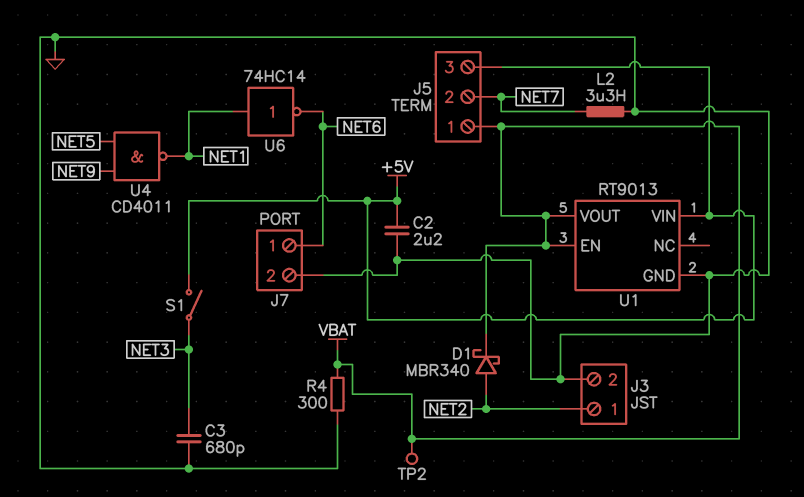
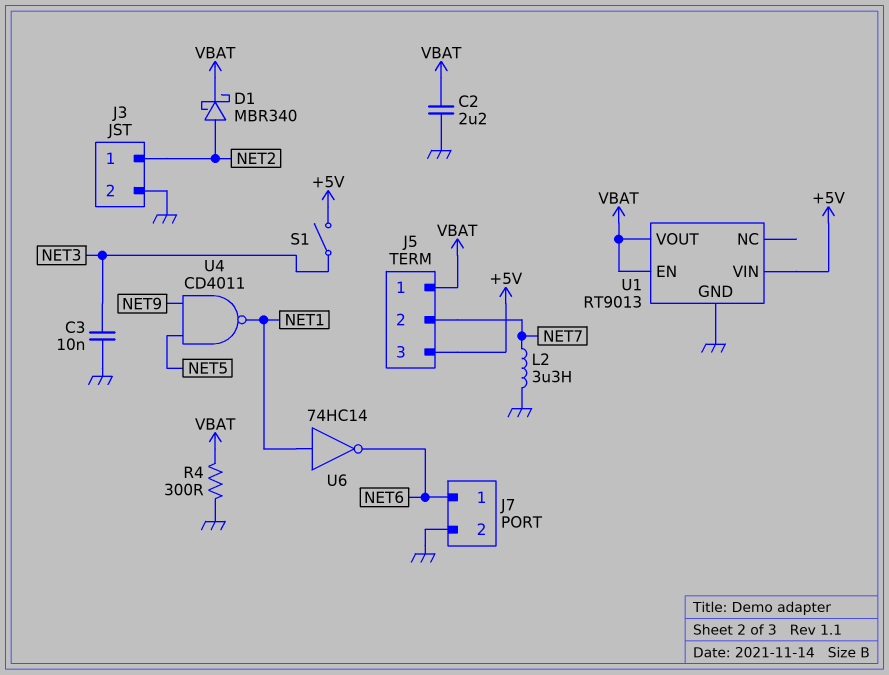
C2: 2.2uF (+5V, GND) -> 2.2uF (GND, VBAT)
C3: 680pF (GND, NET3) -> 10nF (GND, NET3)
TP2: test point (VBAT) -> none

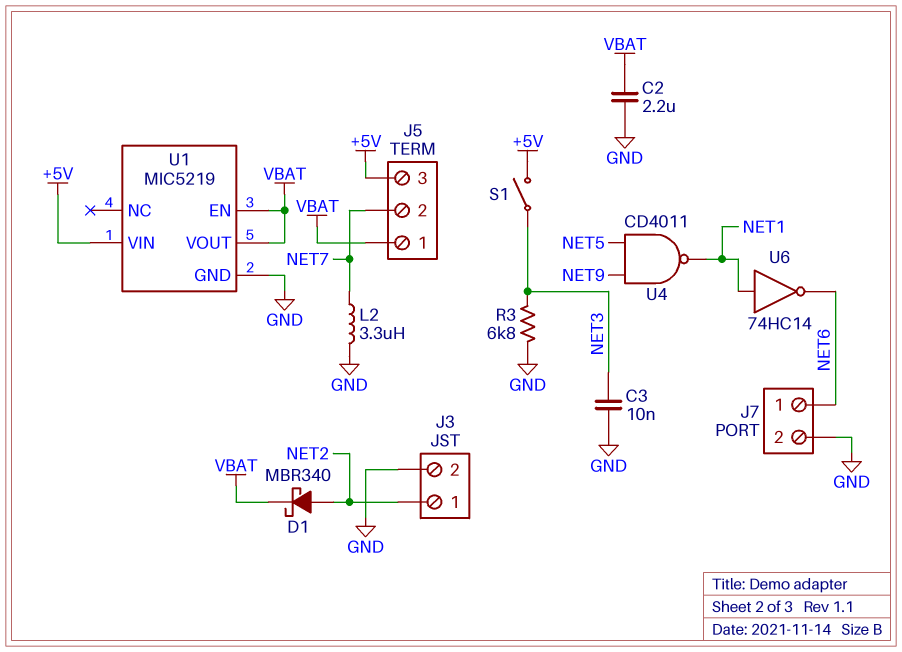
R3: none -> 6.8k (GND, NET3)
R4: 300 (GND, VBAT) -> none
U1: RT9013 -> MIC5219

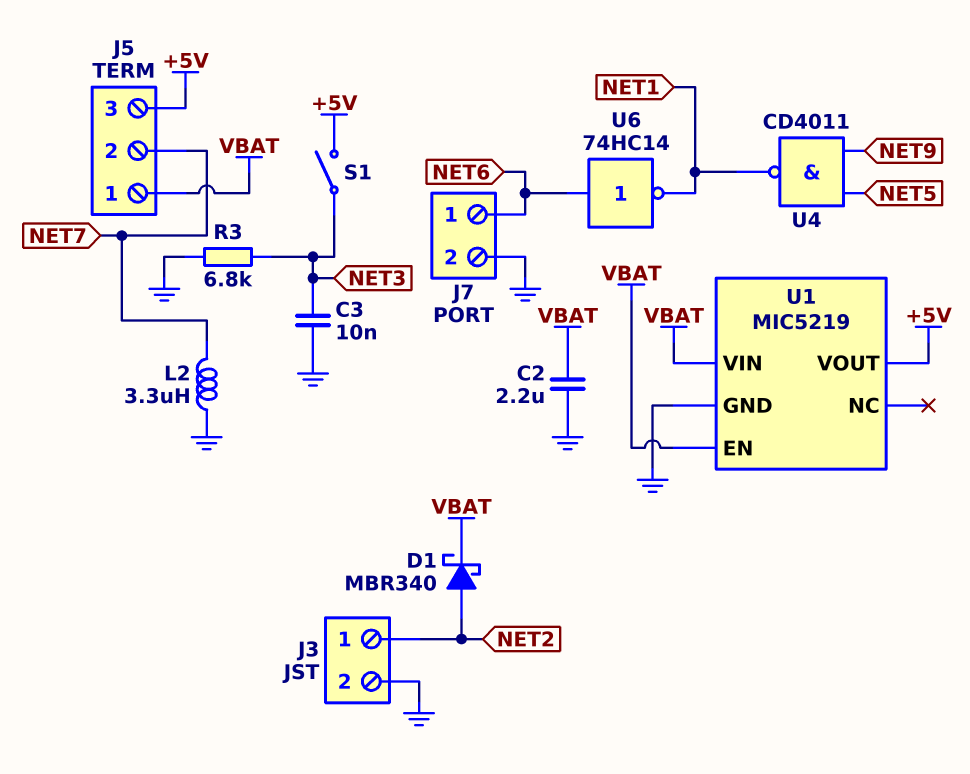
U1 pin VIN: +5V -> VBAT
U1 pin VOUT: VBAT -> +5V
U6: NOT 74HC14 (in NET1, out NET6) -> NOT 74HC14 (in NET6, out NET1)

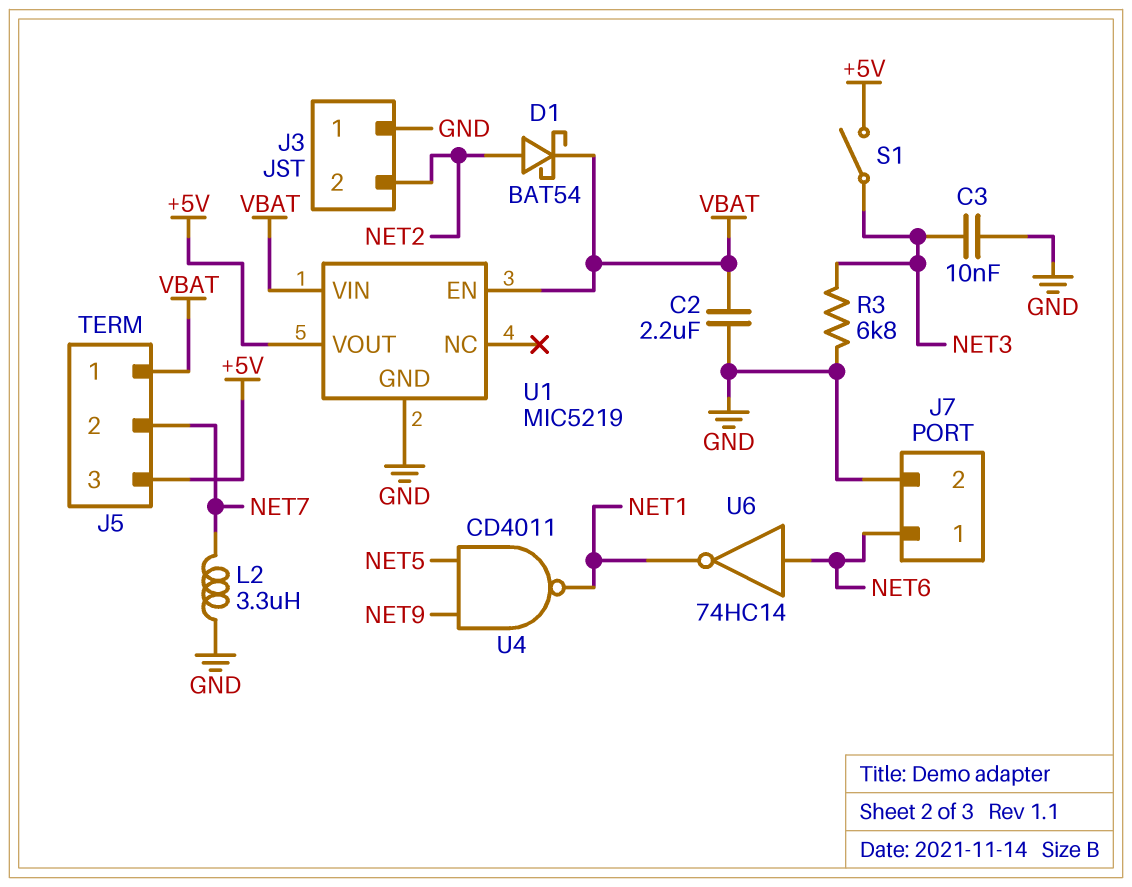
D1: schottky MBR340 (A NET2, K VBAT) -> schottky BAT54 (A NET2, K VBAT)
J3 pin 1: NET2 -> GND
J3 pin 2: GND -> NET2

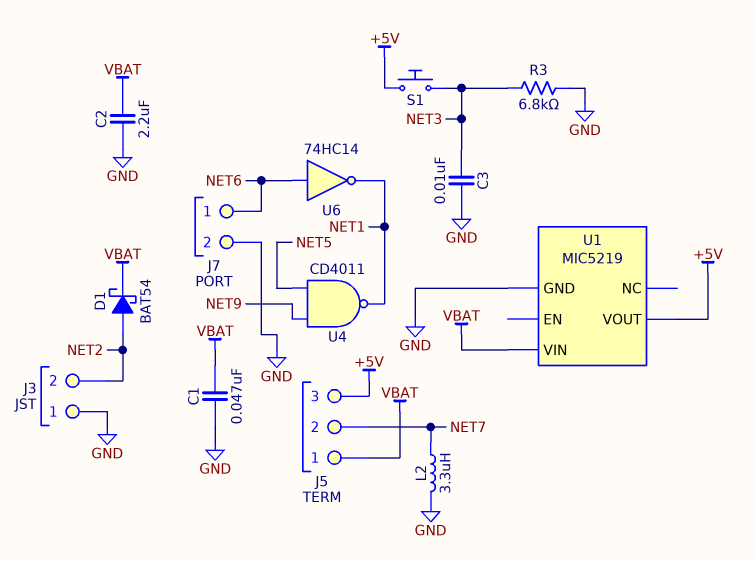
C1: none -> 47nF (GND, VBAT)
S1: switch (+5V, NET3) -> button (+5V, NET3)
U1 pin EN: VBAT -> none

